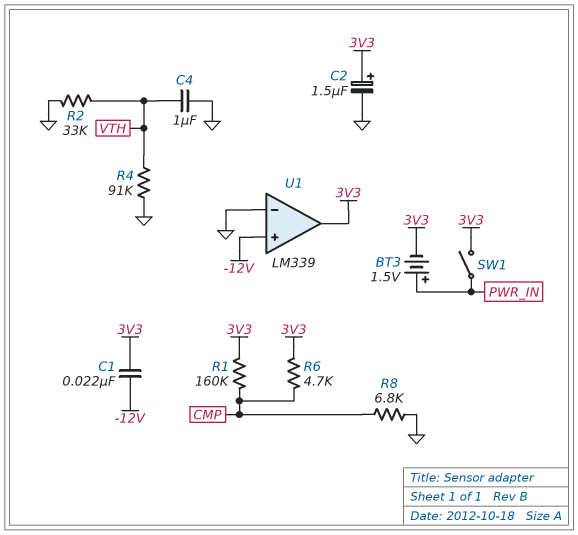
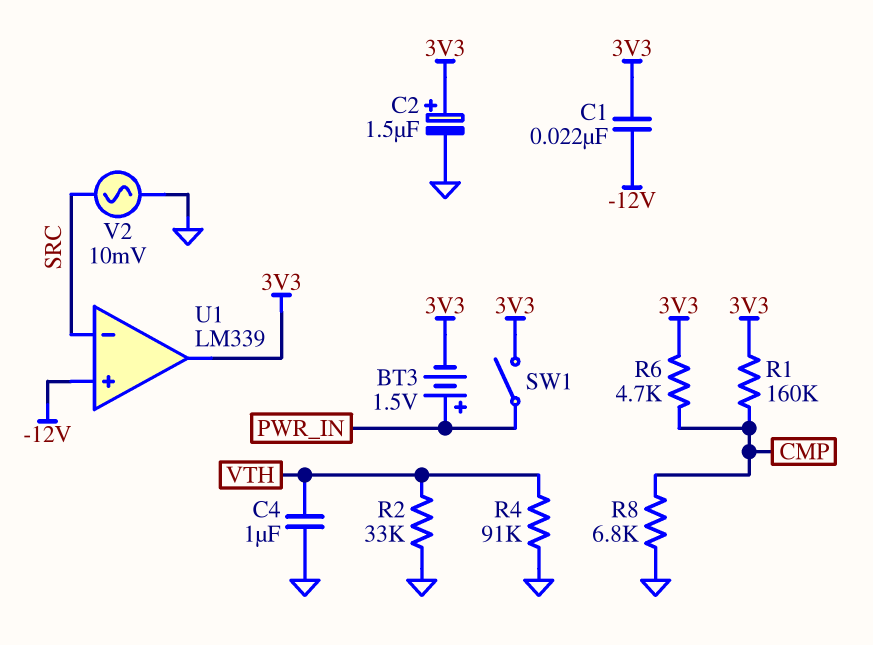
U1 pin in-: GND -> SRC
V2: none -> AC 10mV (GND, SRC)

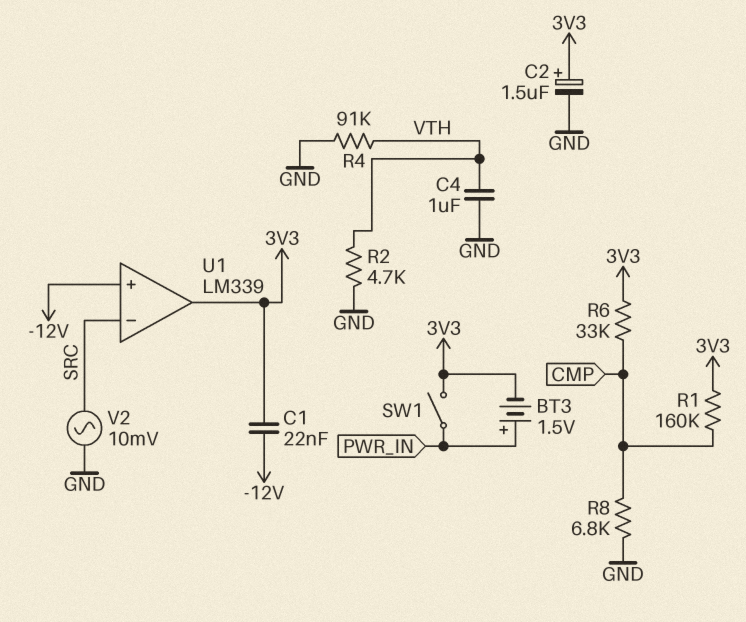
R2: 33k (GND, VTH) -> 4.7k (GND, VTH)
R6: 4.7k (3V3, CMP) -> 33k (3V3, CMP)

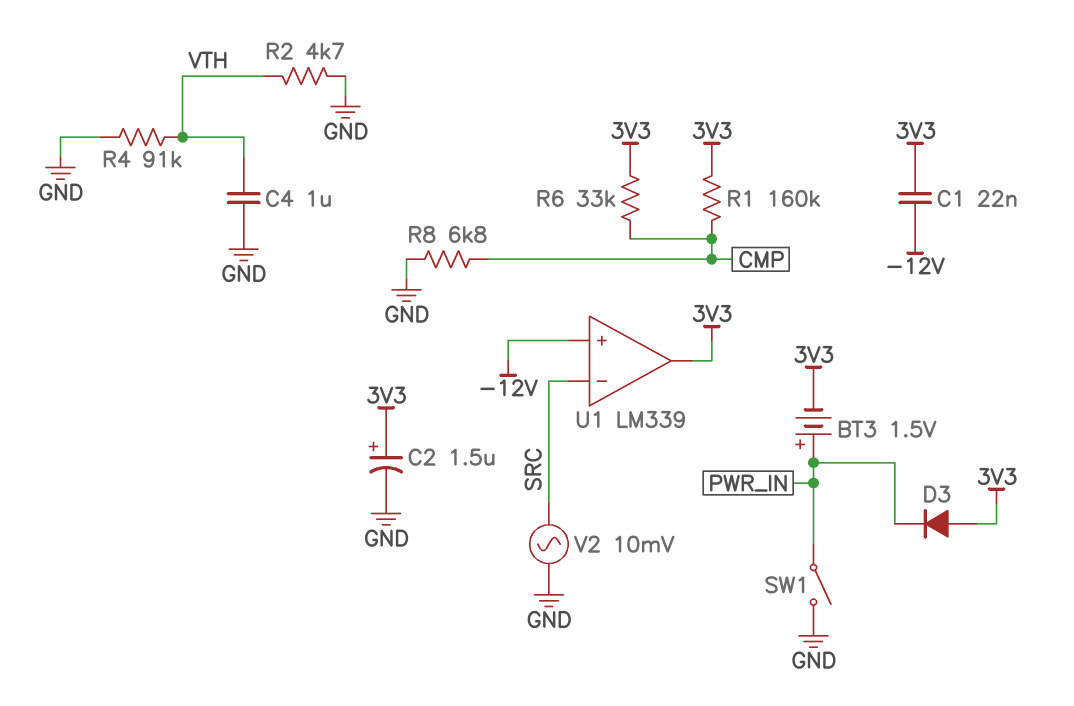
D3: none -> diode (A 3V3, K PWR_IN)
SW1: switch (3V3, PWR_IN) -> switch (GND, PWR_IN)

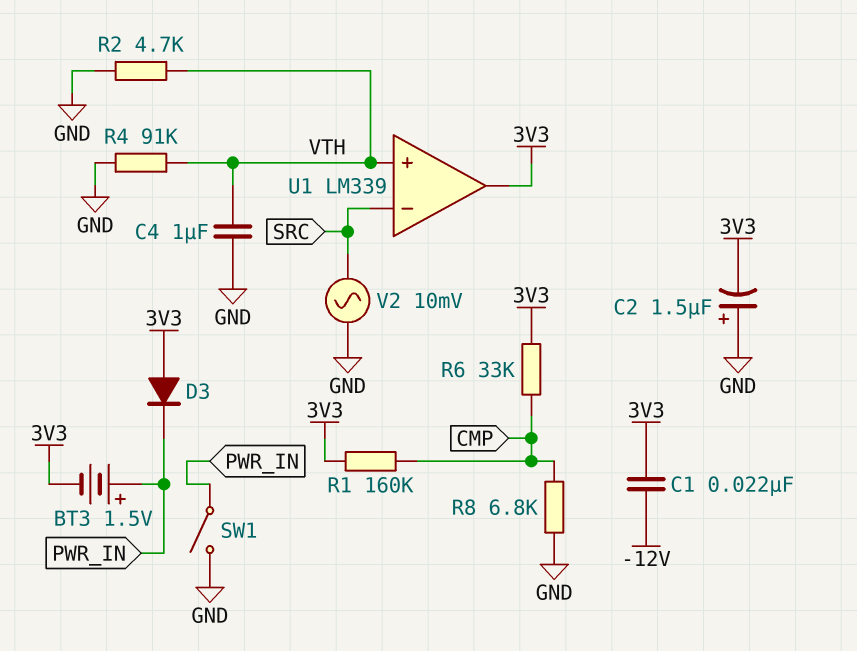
C2: 1.5uF (plus 3V3, minus GND) -> 1.5uF (plus GND, minus 3V3)
U1 pin in+: -12V -> VTH

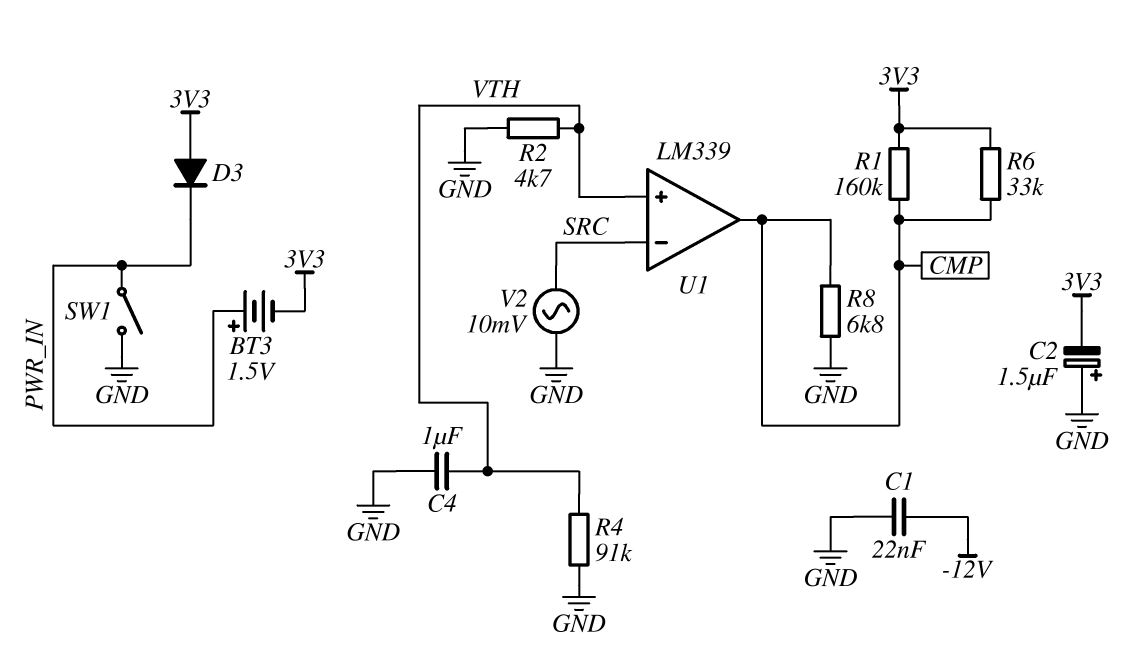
C1: 22nF (-12V, 3V3) -> 22nF (-12V, GND)
U1 pin out: 3V3 -> CMP

